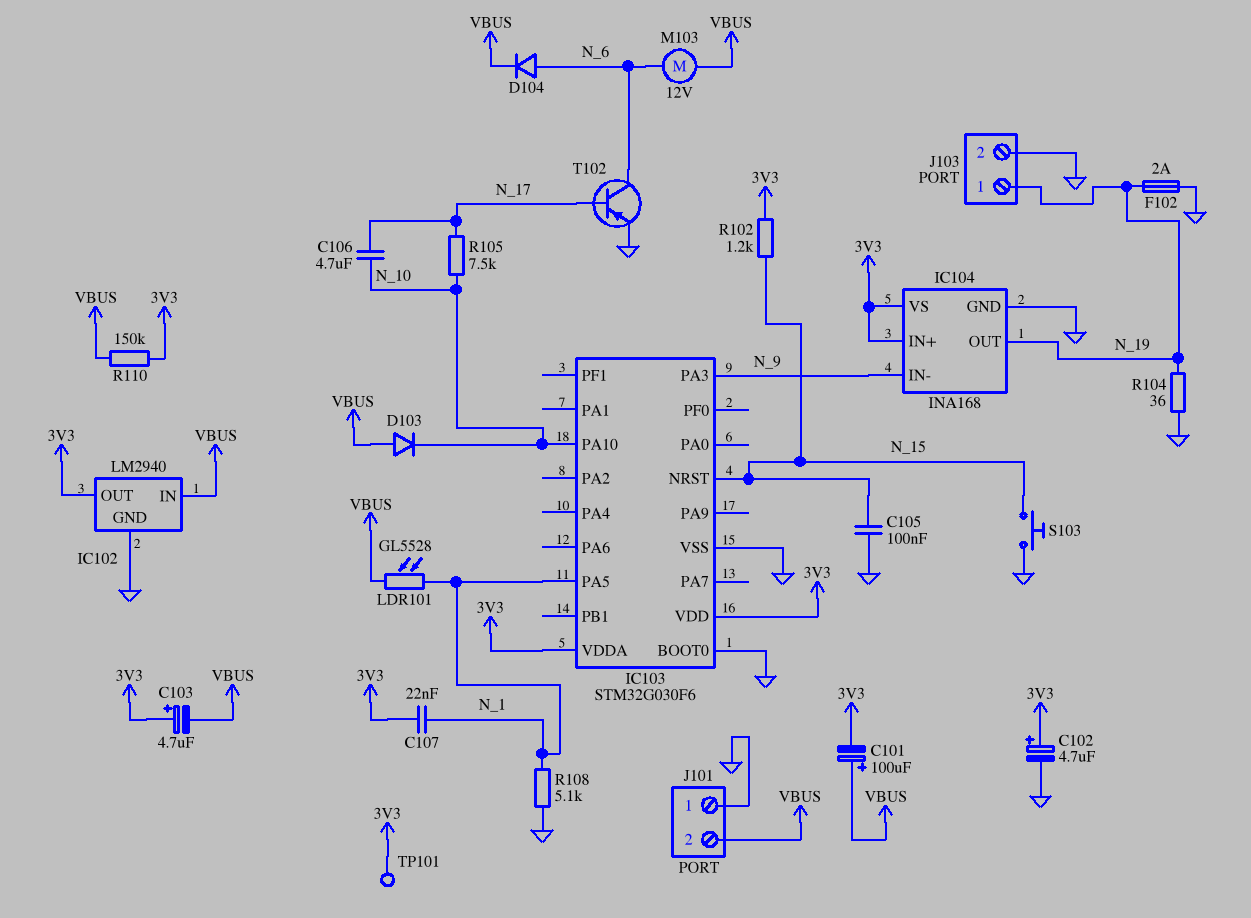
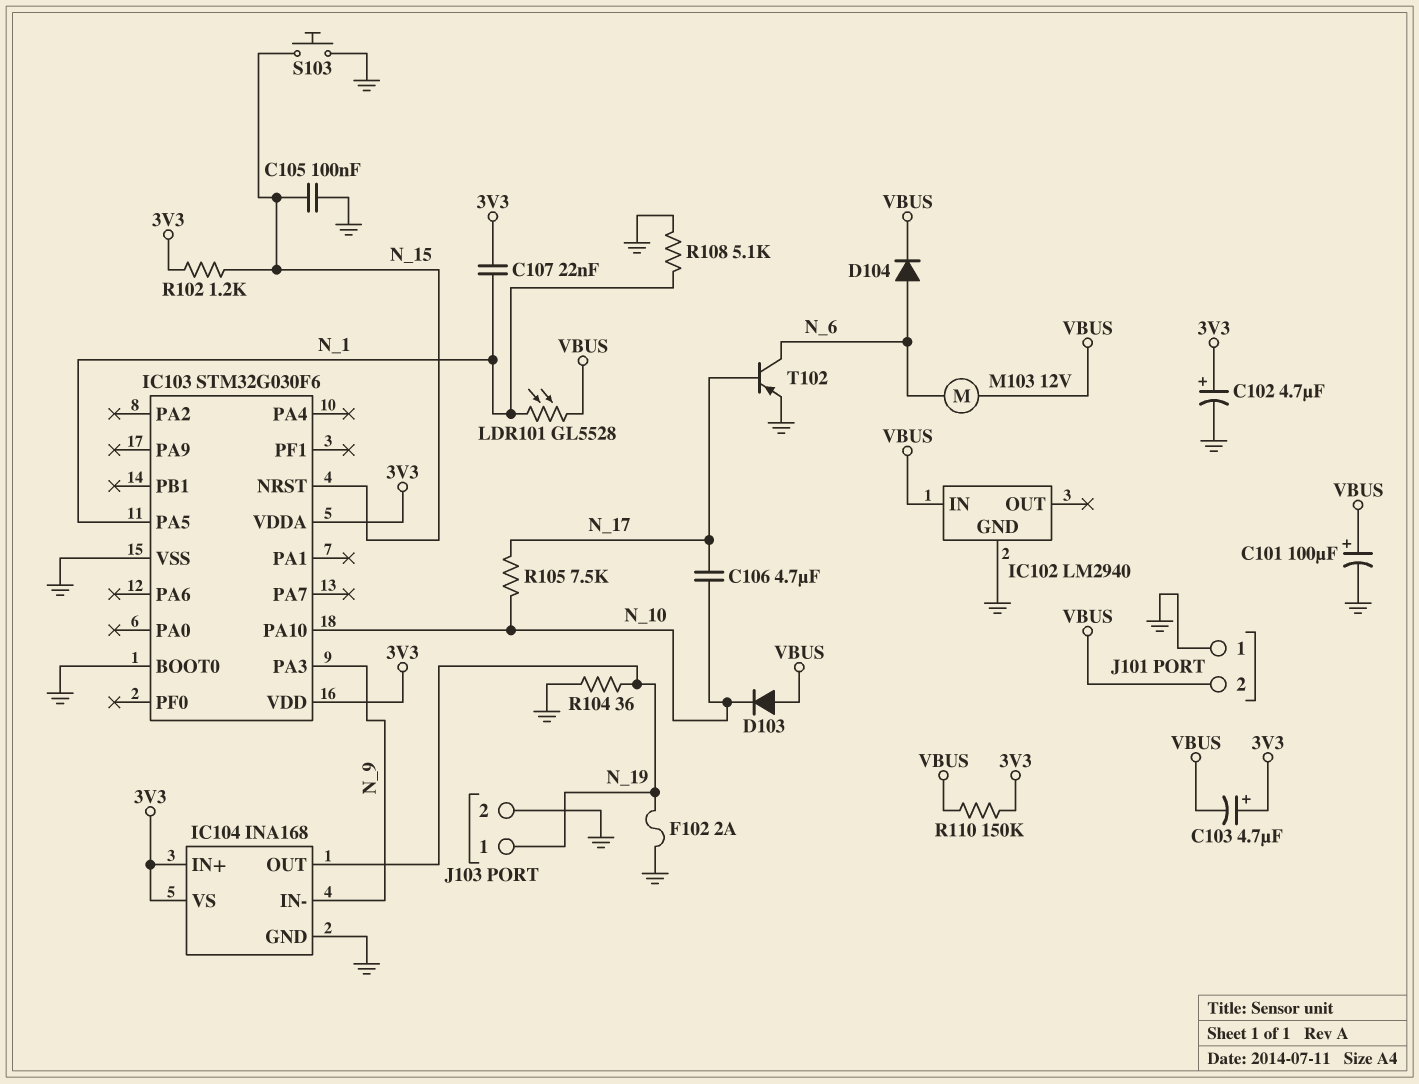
C101: 100uF (plus VBUS, minus 3V3) -> 100uF (plus VBUS, minus GND)
IC102 pin OUT: 3V3 -> none
TP101: test point (3V3) -> none

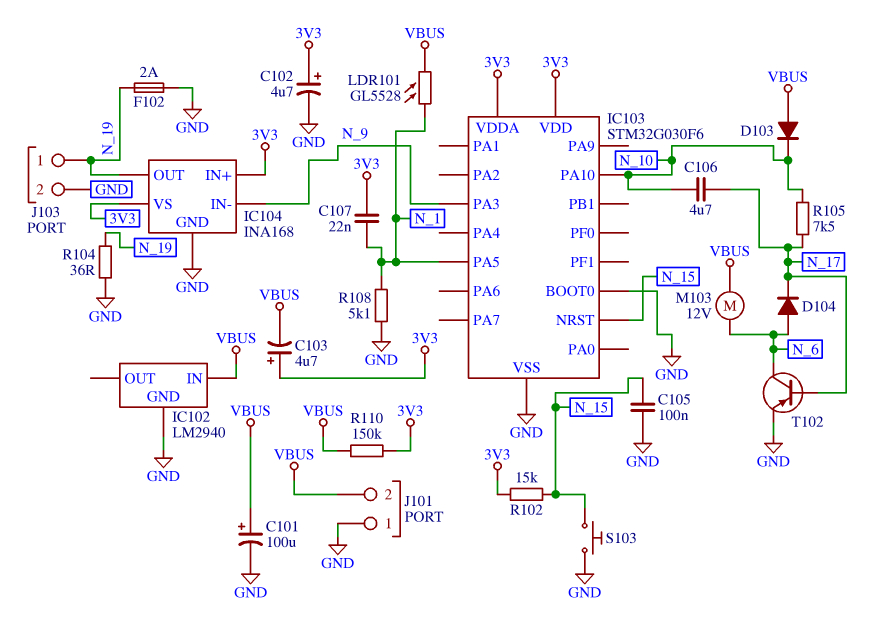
D104: diode (A N_6, K VBUS) -> diode (A N_6, K N_17)
R102: 1.2k (3V3, N_15) -> 15k (3V3, N_15)

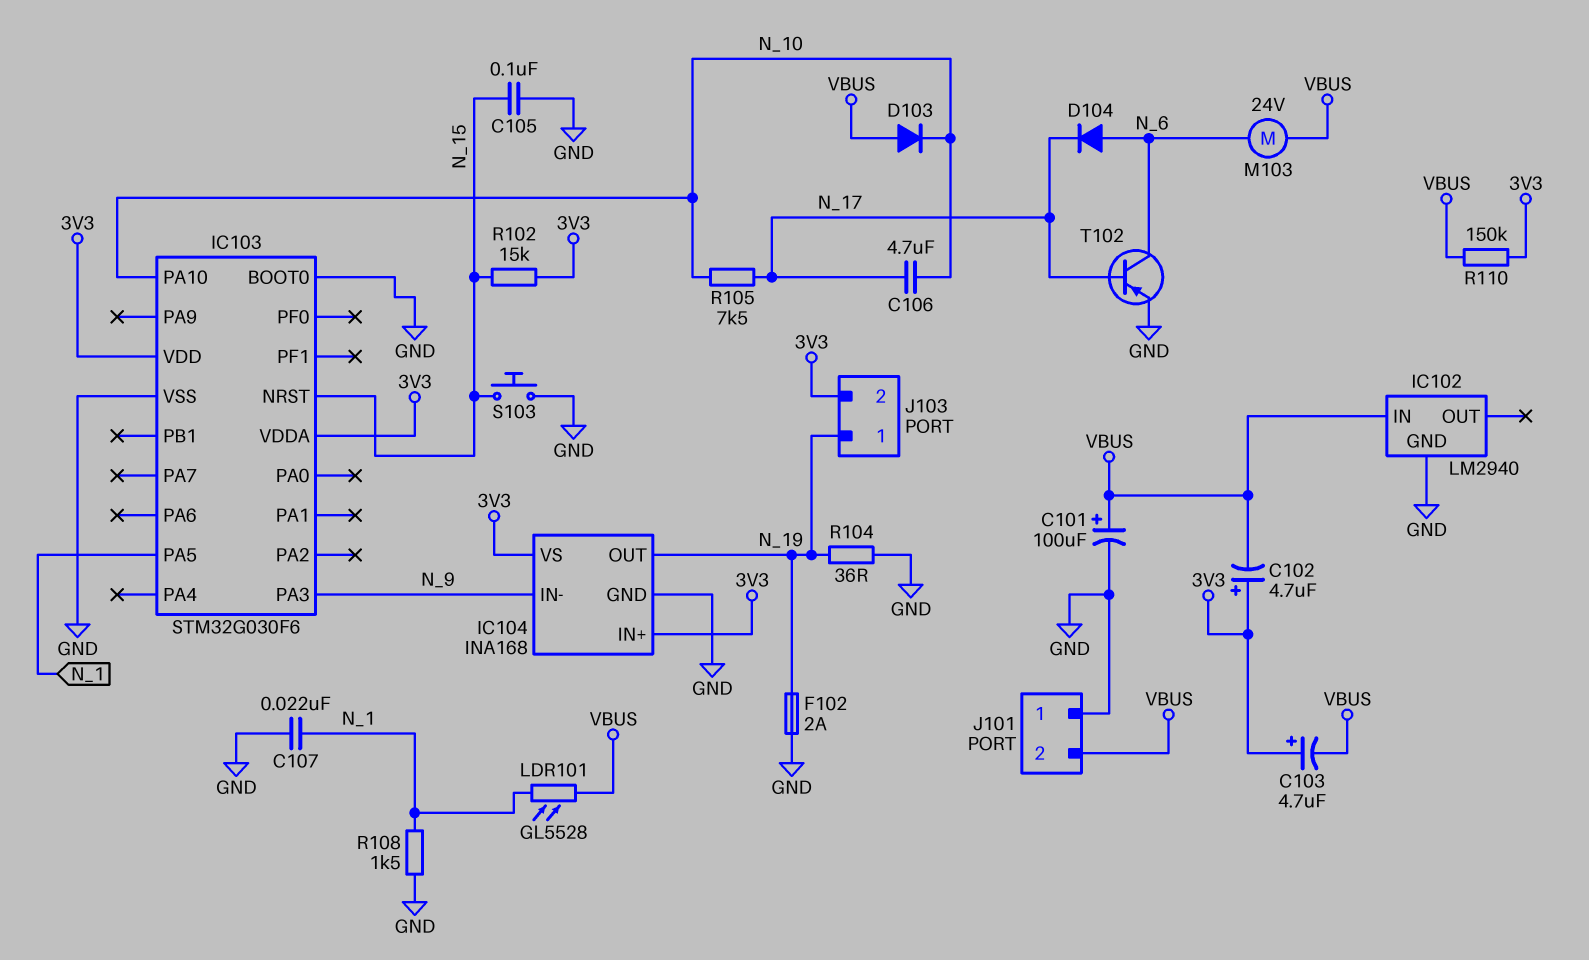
C102: 4.7uF (plus 3V3, minus GND) -> 4.7uF (plus 3V3, minus VBUS)
C107: 22nF (3V3, N_1) -> 22nF (GND, N_1)
J103 pin 2: GND -> 3V3
M103: motor 12V (N_6, VBUS) -> motor 24V (N_6, VBUS)
R108: 5.1k (GND, N_1) -> 1.5k (GND, N_1)

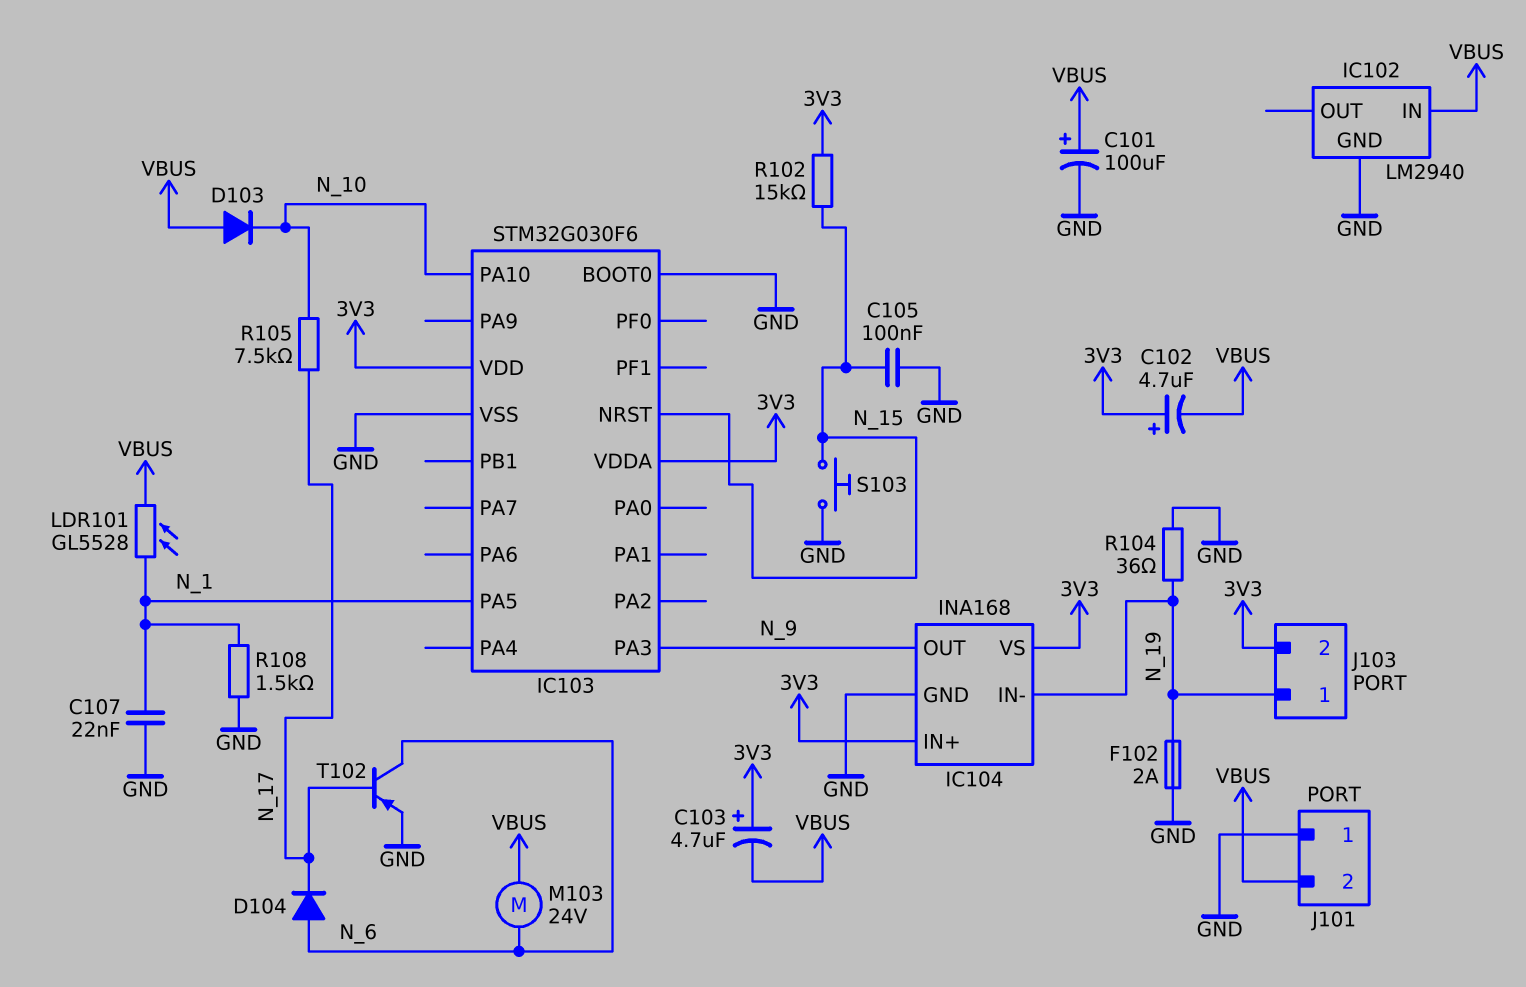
C106: 4.7uF (N_10, N_17) -> none
IC104 pin IN-: N_9 -> N_19
IC104 pin OUT: N_19 -> N_9
R110: 150k (3V3, VBUS) -> none

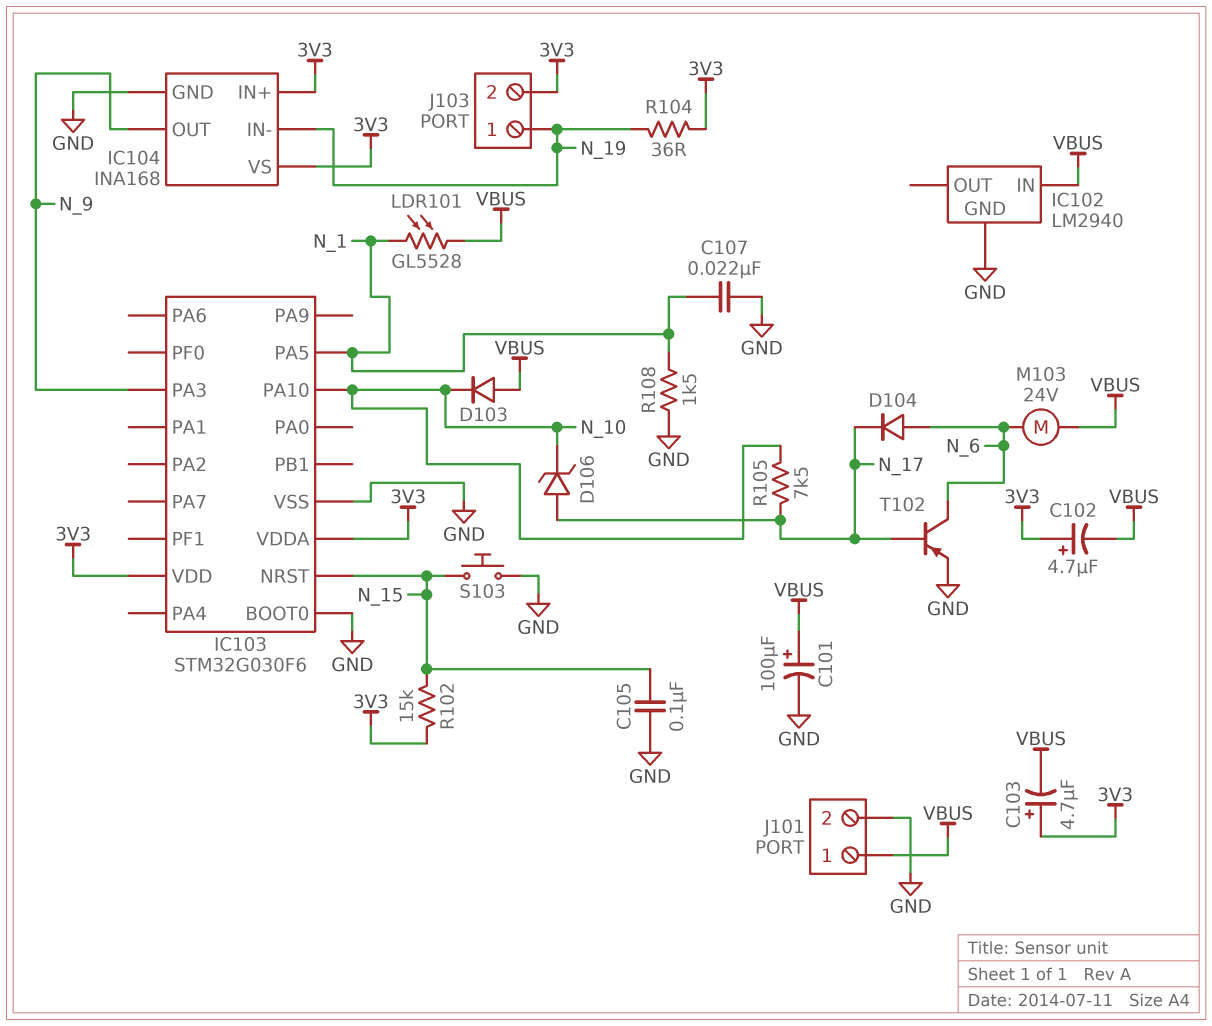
D106: none -> zener (A N_17, K N_10)
F102: 2A (GND, N_19) -> none
J101 pin 1: GND -> VBUS
J101 pin 2: VBUS -> GND
R104: 36 (GND, N_19) -> 36 (3V3, N_19)

